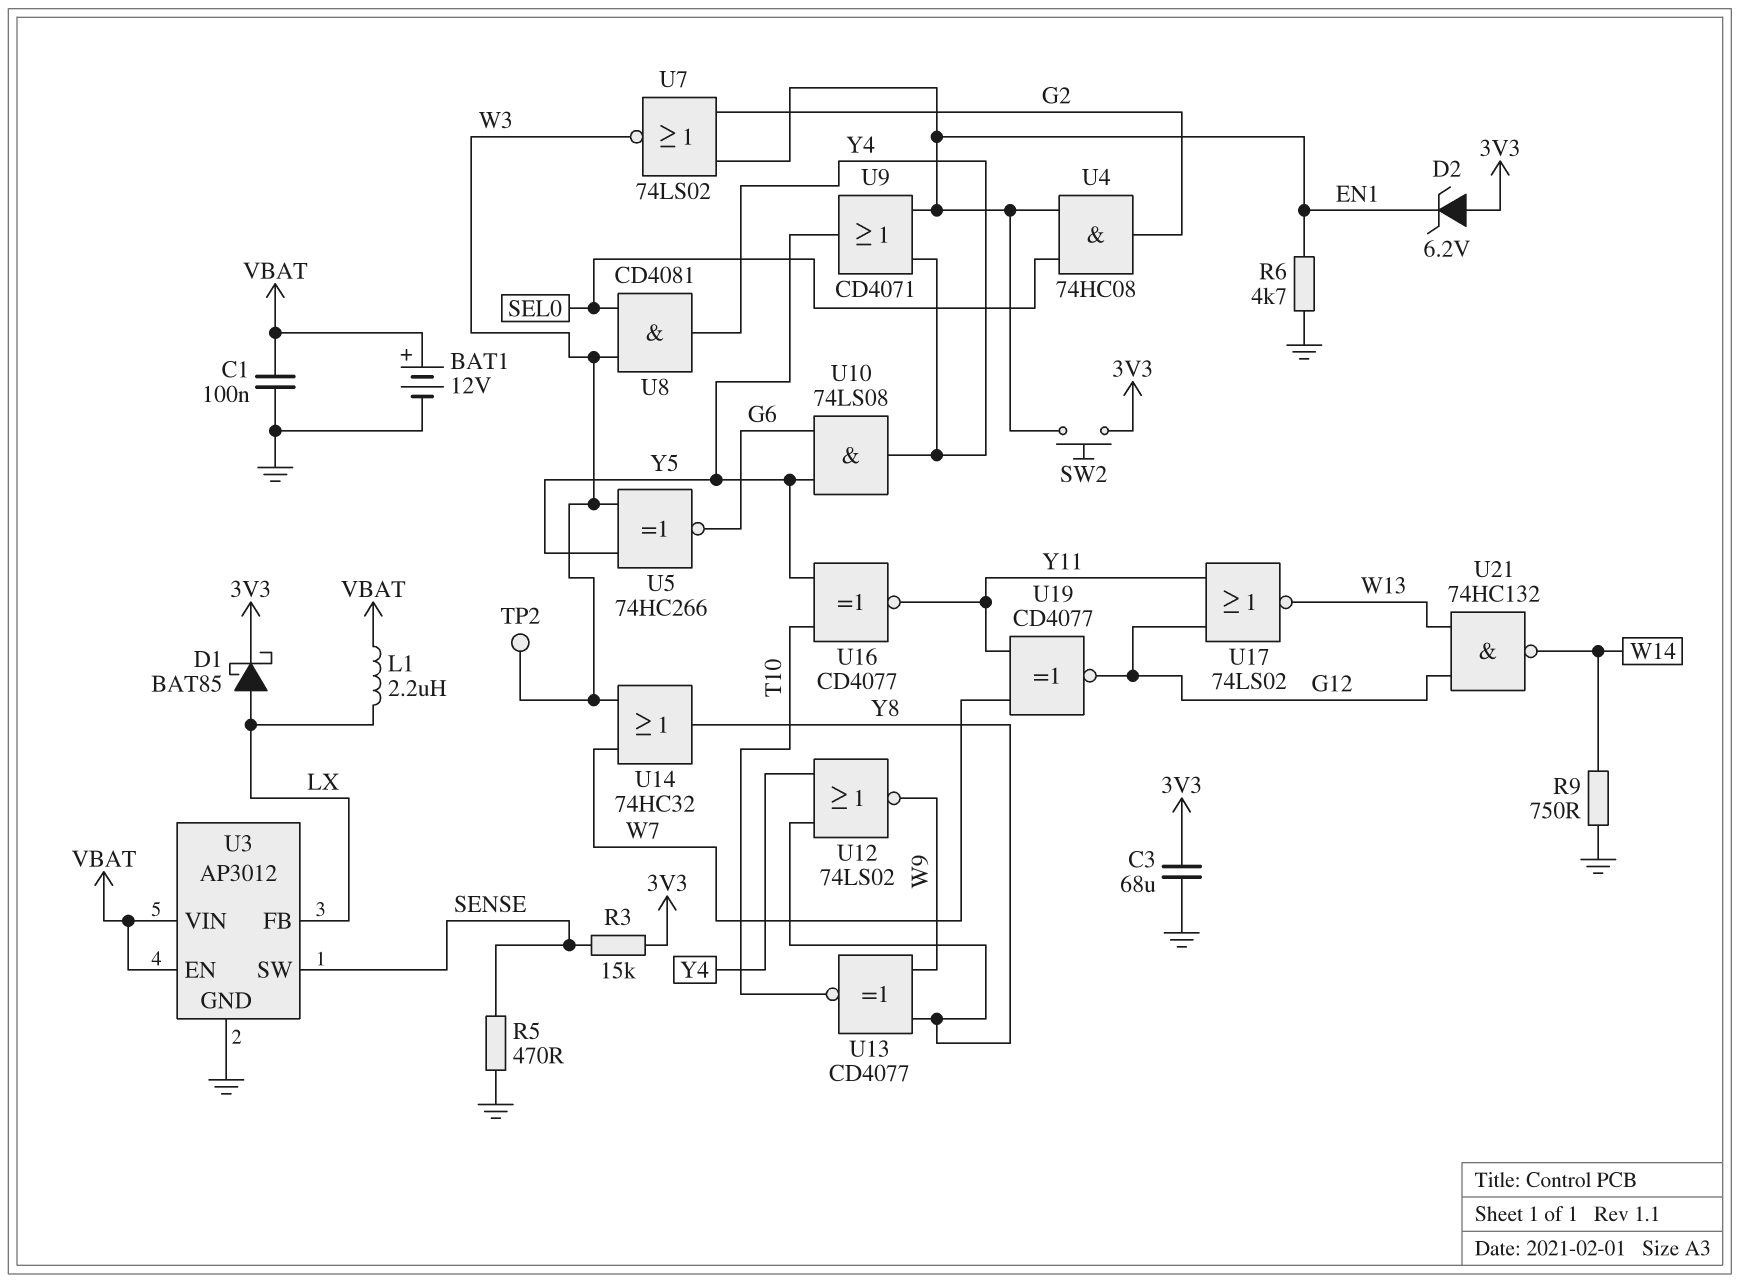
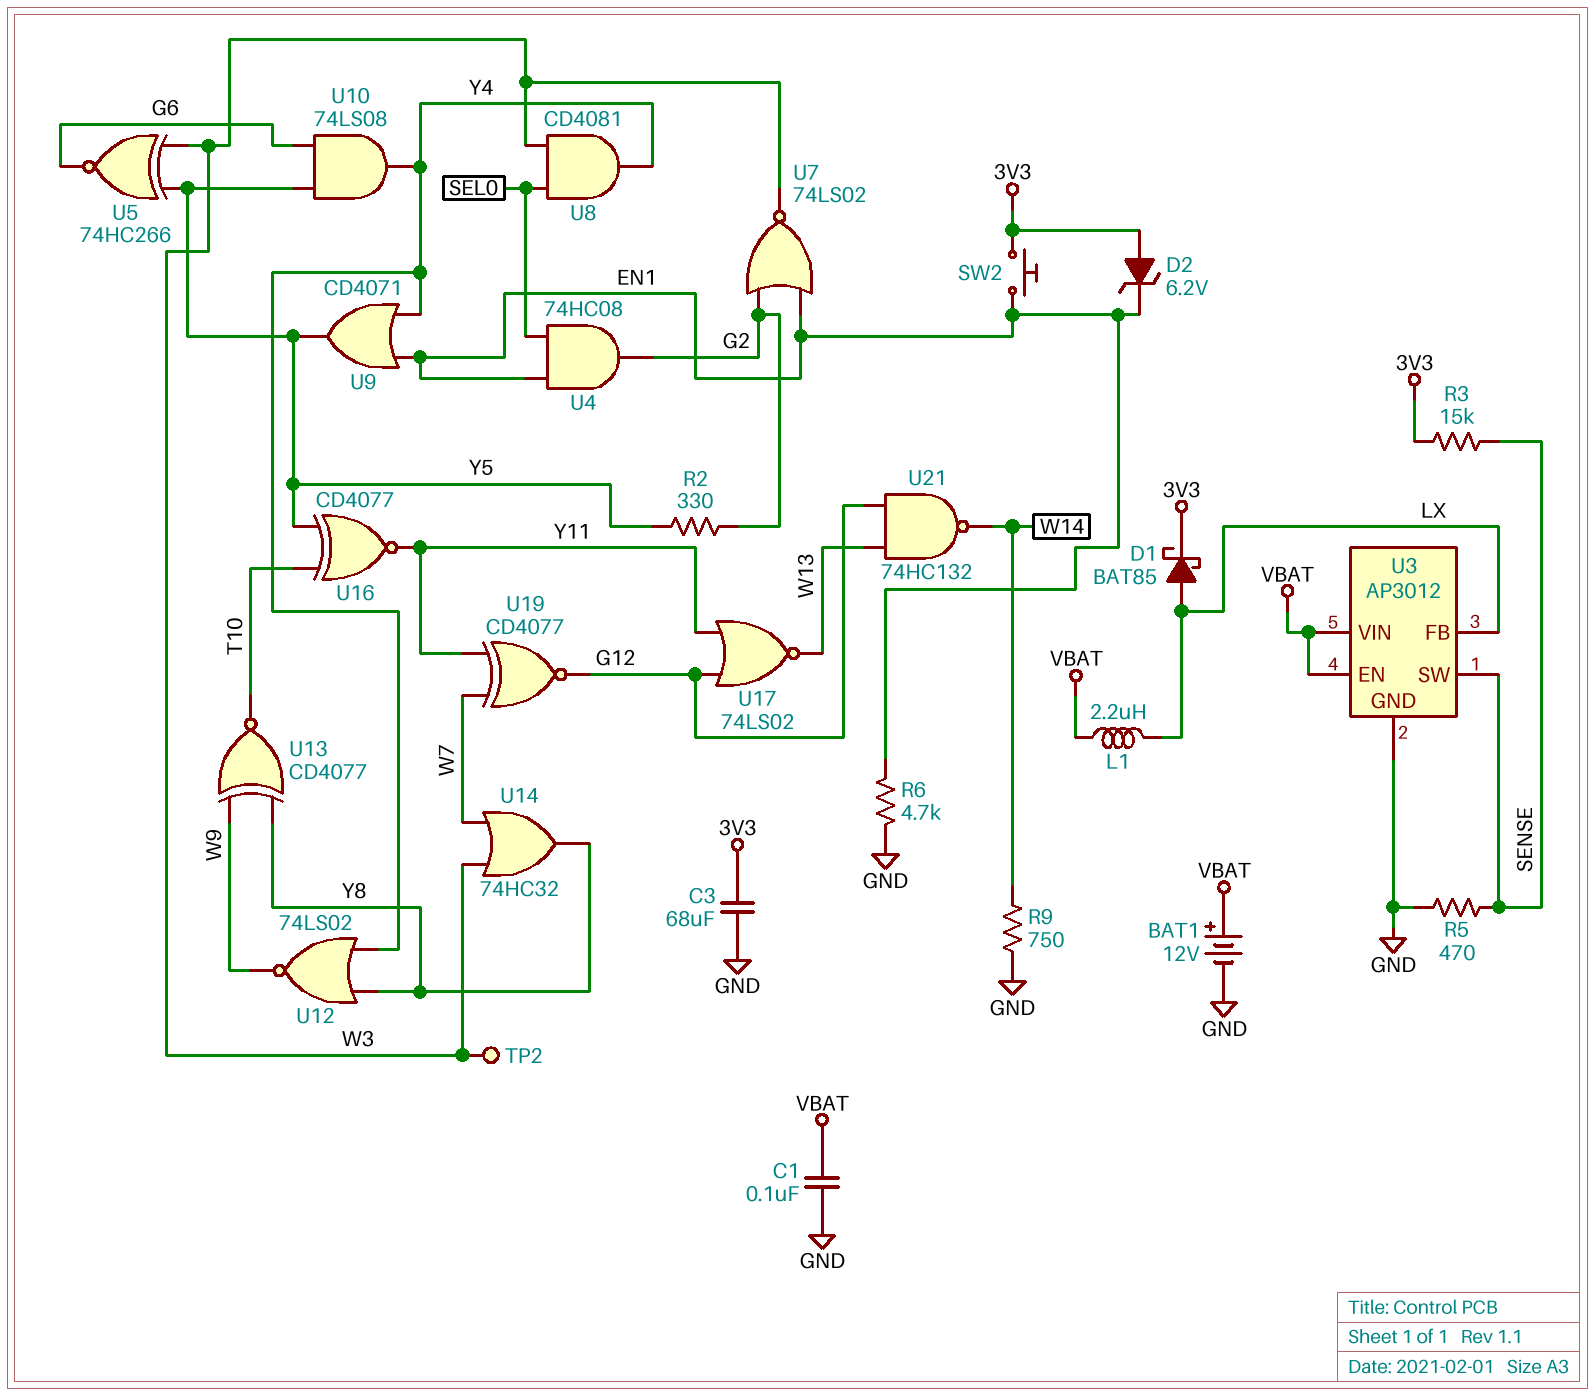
R2: none -> 330 (G2, Y5)

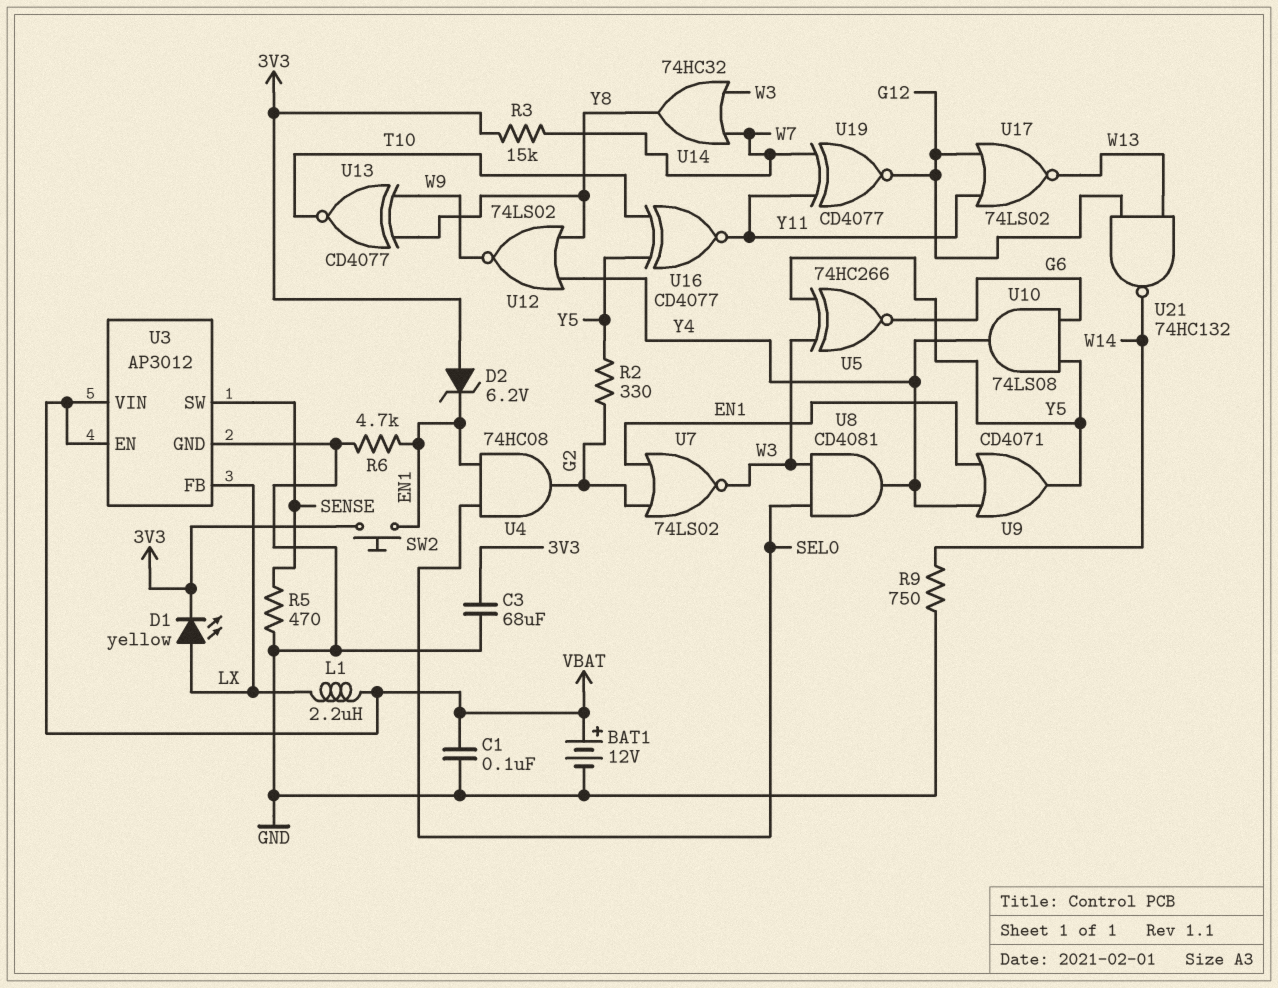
D1: schottky BAT85 (A LX, K 3V3) -> LED yellow (A LX, K 3V3)
R3: 15k (3V3, SENSE) -> 15k (3V3, W7)
TP2: test point (W3) -> none

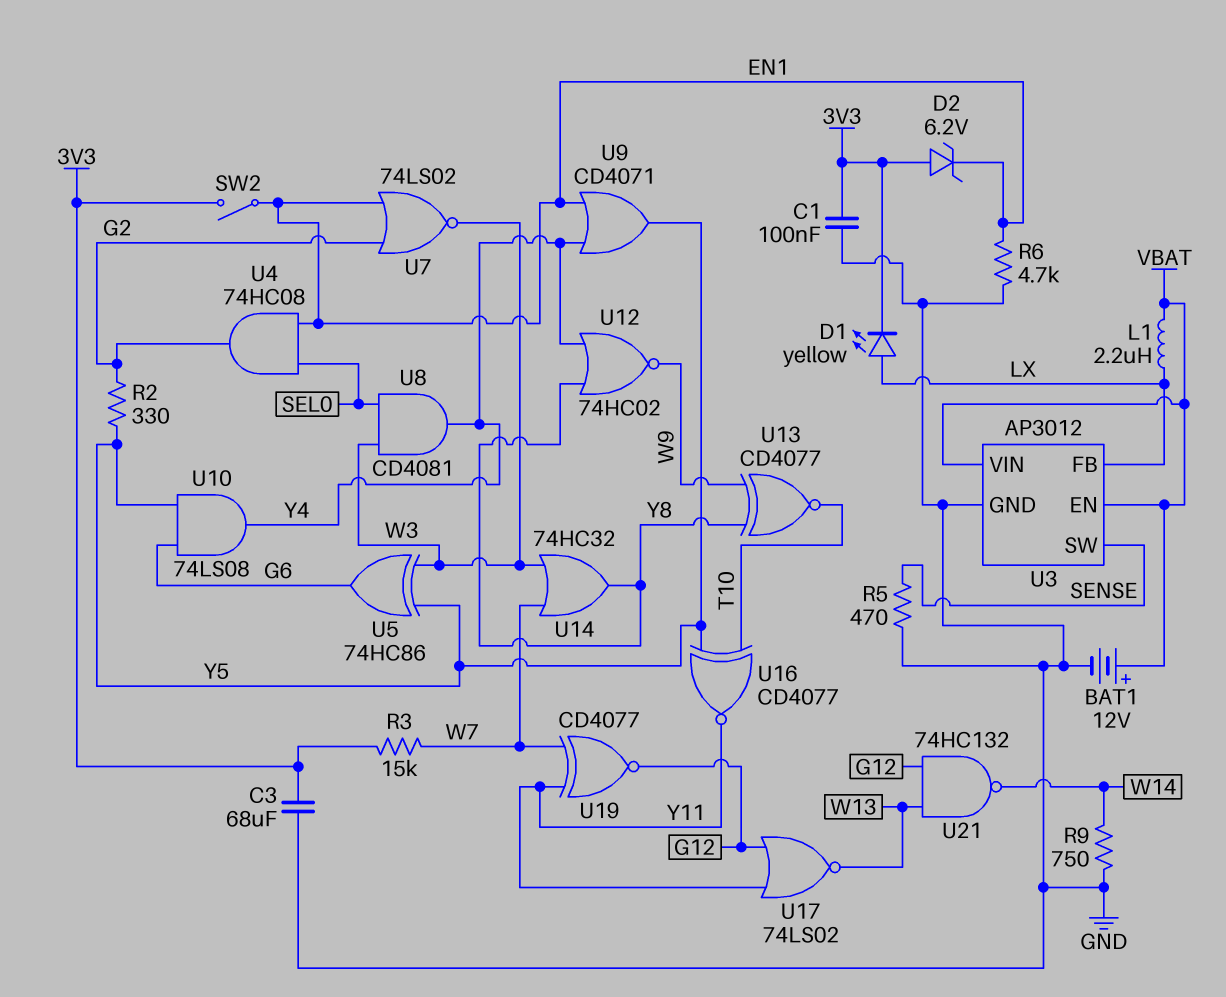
C1: 100nF (GND, VBAT) -> 100nF (3V3, GND)
SW2: button (3V3, EN1) -> switch (3V3, EN1)
U5: XNOR 74HC266 (in W3, in Y5, out G6) -> XOR 74HC86 (in W3, in Y5, out G6)
U12: NOR 74LS02 (in Y4, in Y8, out W9) -> NOR 74HC02 (in Y4, in Y8, out W9)

